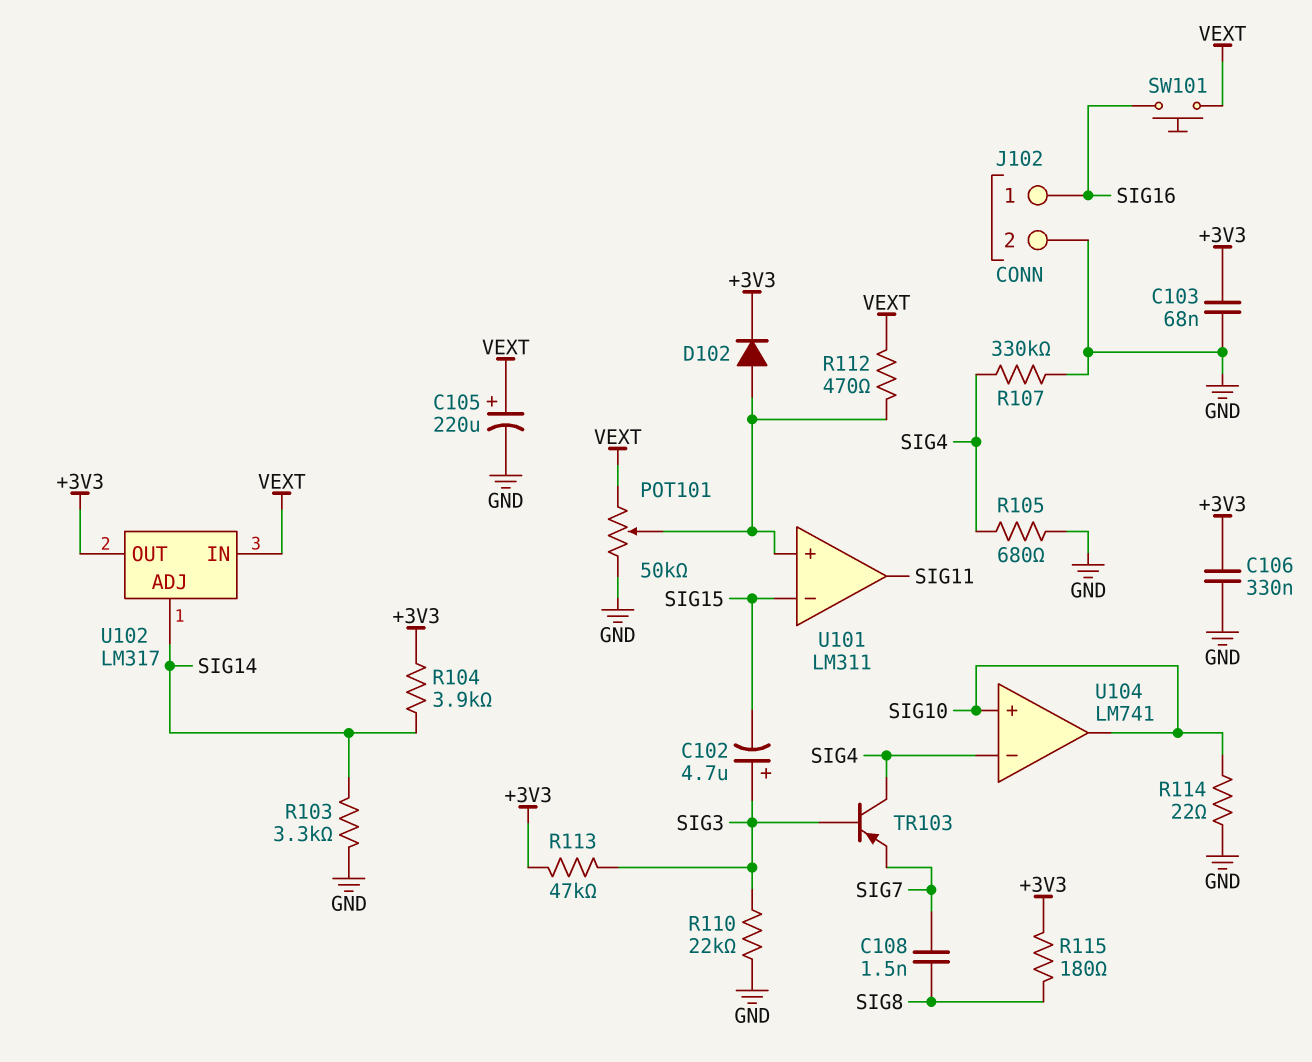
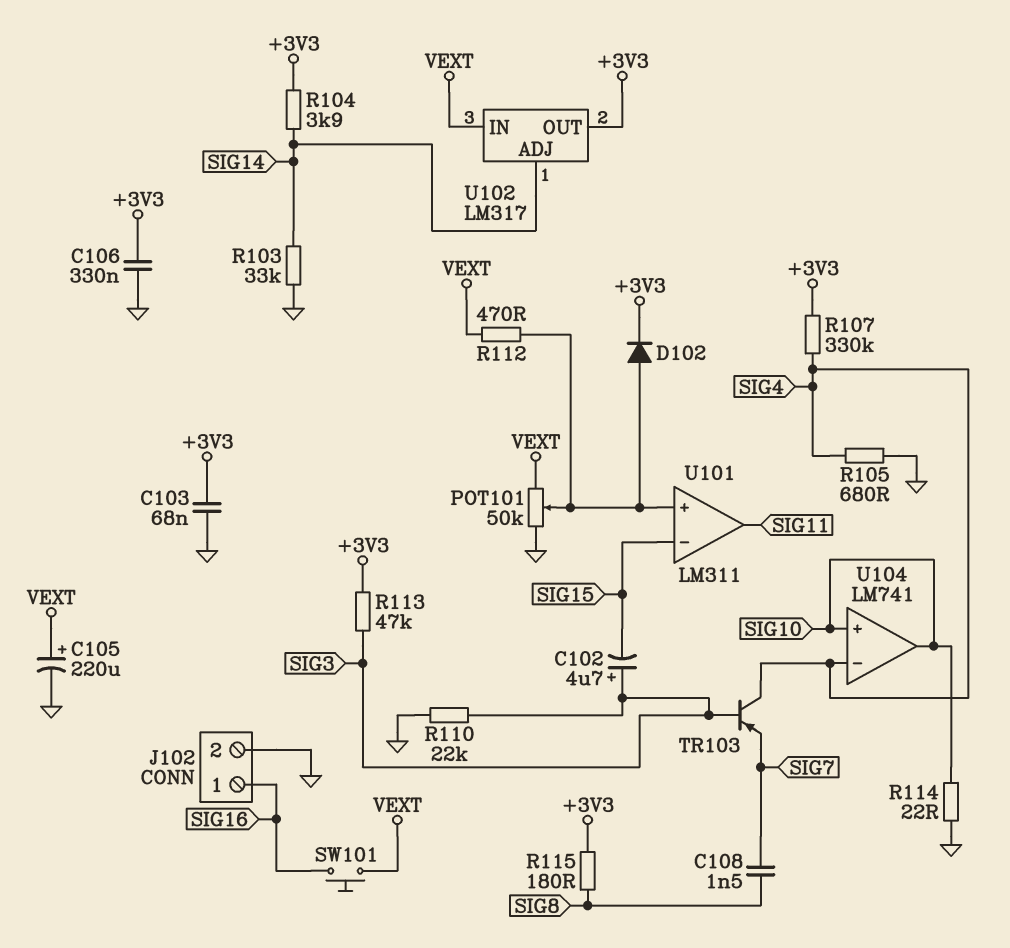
R103: 3.3k (GND, SIG14) -> 33k (GND, SIG14)
R107: 330k (GND, SIG4) -> 330k (+3V3, SIG4)

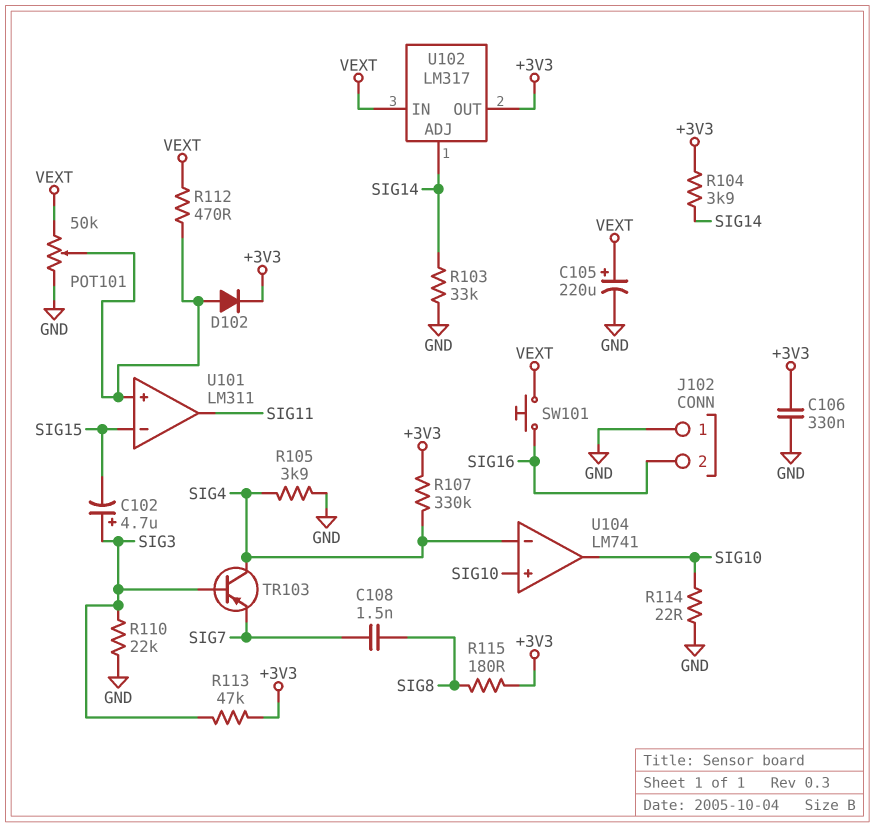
C103: 68nF (+3V3, GND) -> none
J102 pin 1: SIG16 -> GND
J102 pin 2: GND -> SIG16
R105: 680 (GND, SIG4) -> 3.9k (GND, SIG4)

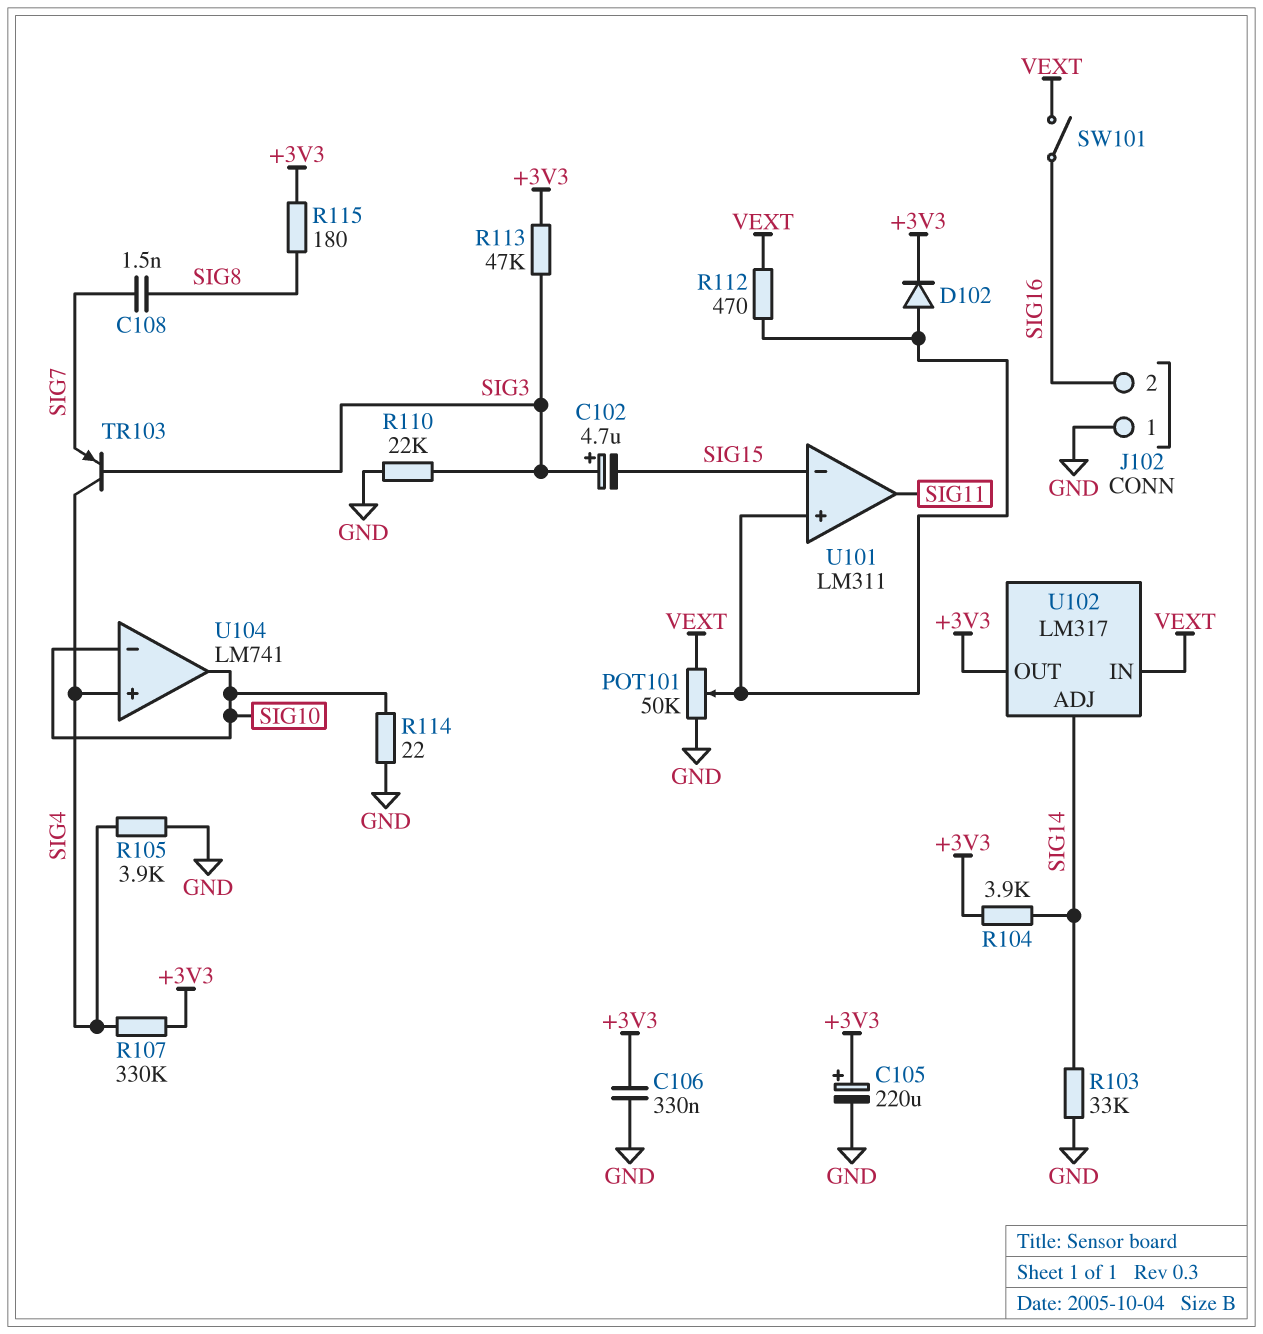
C105: 220uF (plus VEXT, minus GND) -> 220uF (plus +3V3, minus GND)
SW101: button (SIG16, VEXT) -> switch (SIG16, VEXT)
U104 pin in+: SIG10 -> SIG4
U104 pin in-: SIG4 -> SIG10

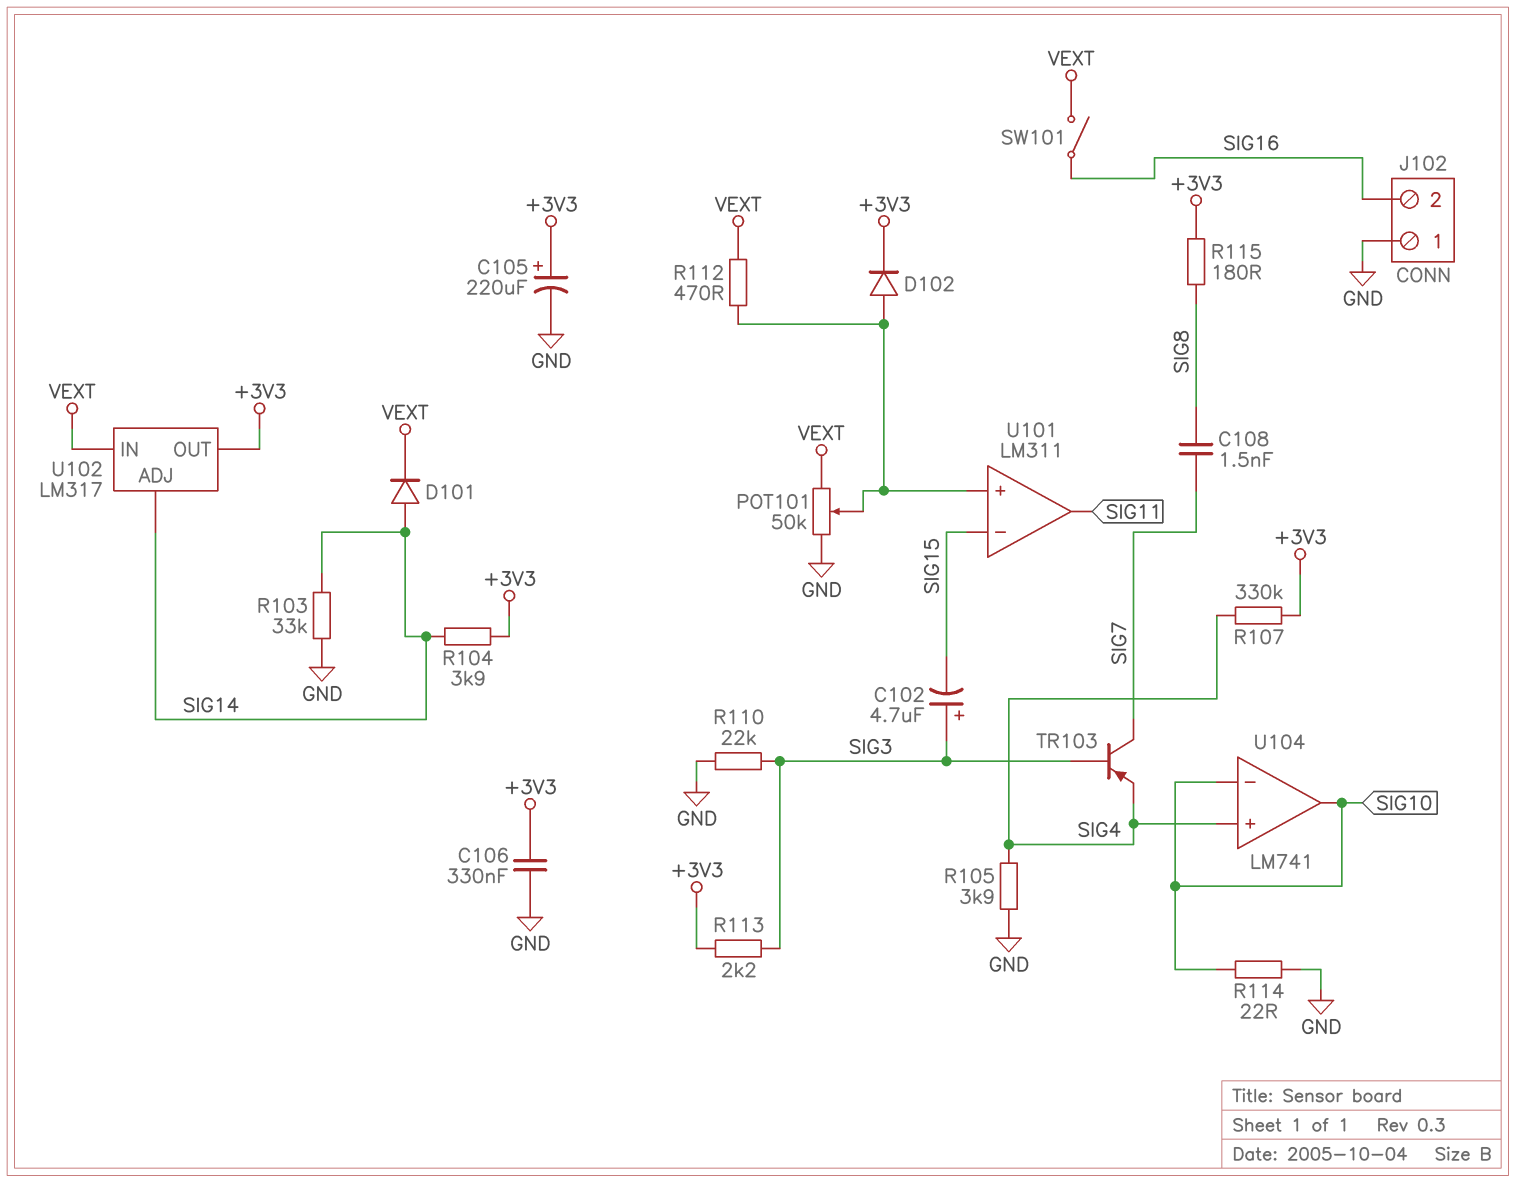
D101: none -> diode (A SIG14, K VEXT)
R113: 47k (+3V3, SIG3) -> 2.2k (+3V3, SIG3)
TR103: PNP (B SIG3, C SIG4, E SIG7) -> PNP (B SIG3, C SIG7, E SIG4)

